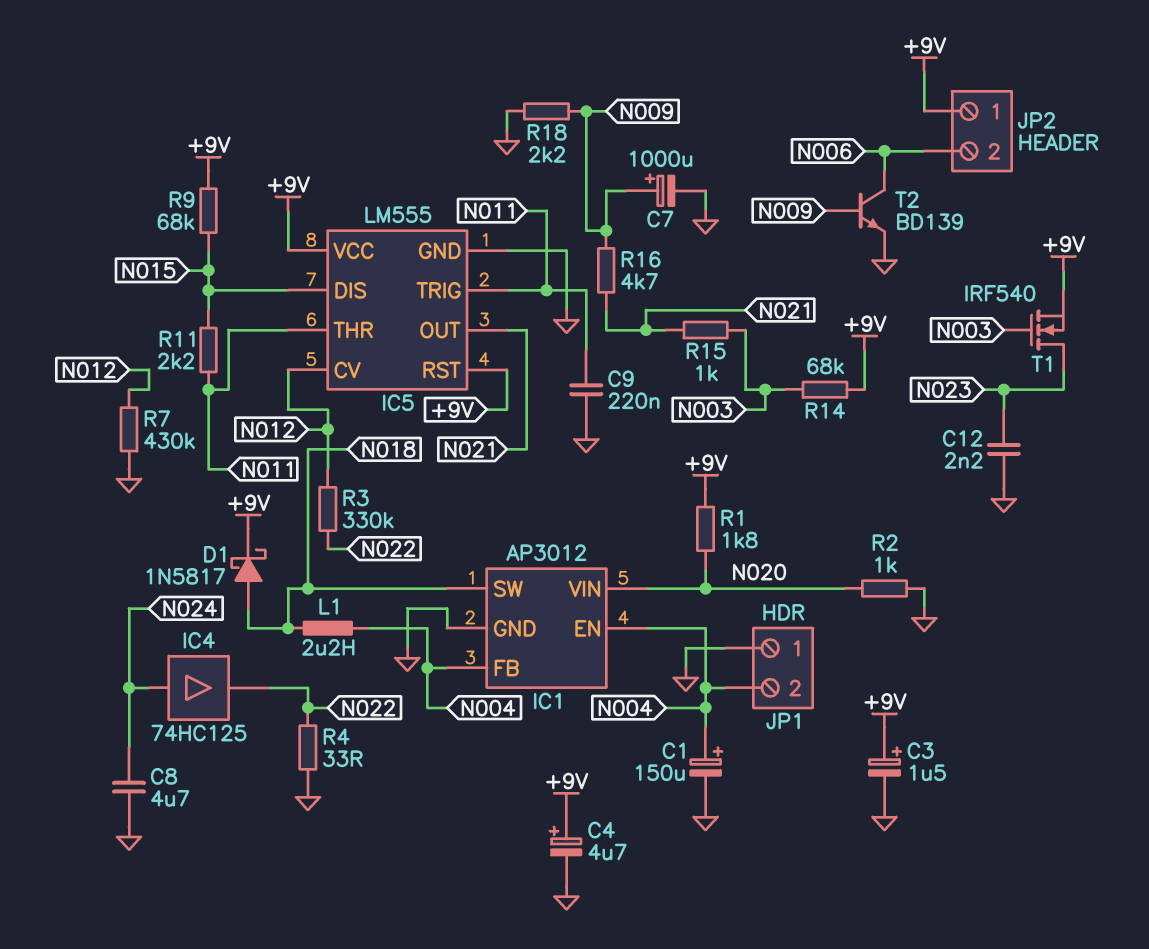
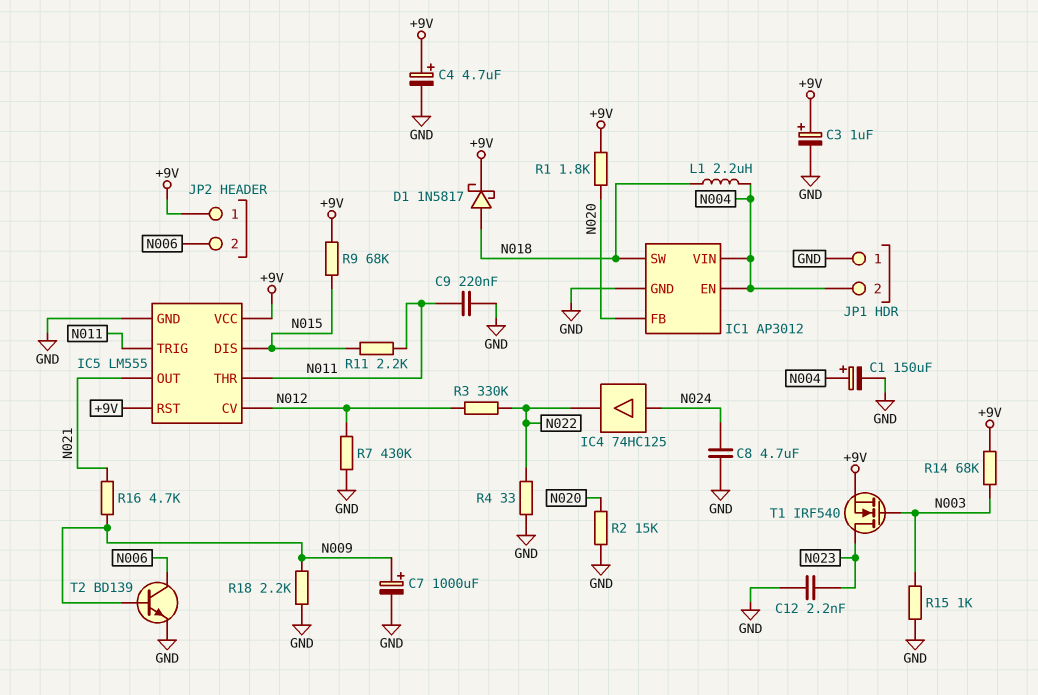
C3: 1.5uF (plus +9V, minus GND) -> 1uF (plus +9V, minus GND)
IC1 pin FB: N004 -> N020
IC1 pin VIN: N020 -> N004
R2: 1k (GND, N020) -> 15k (GND, N020)
R15: 1k (N003, N021) -> 1k (GND, N003)

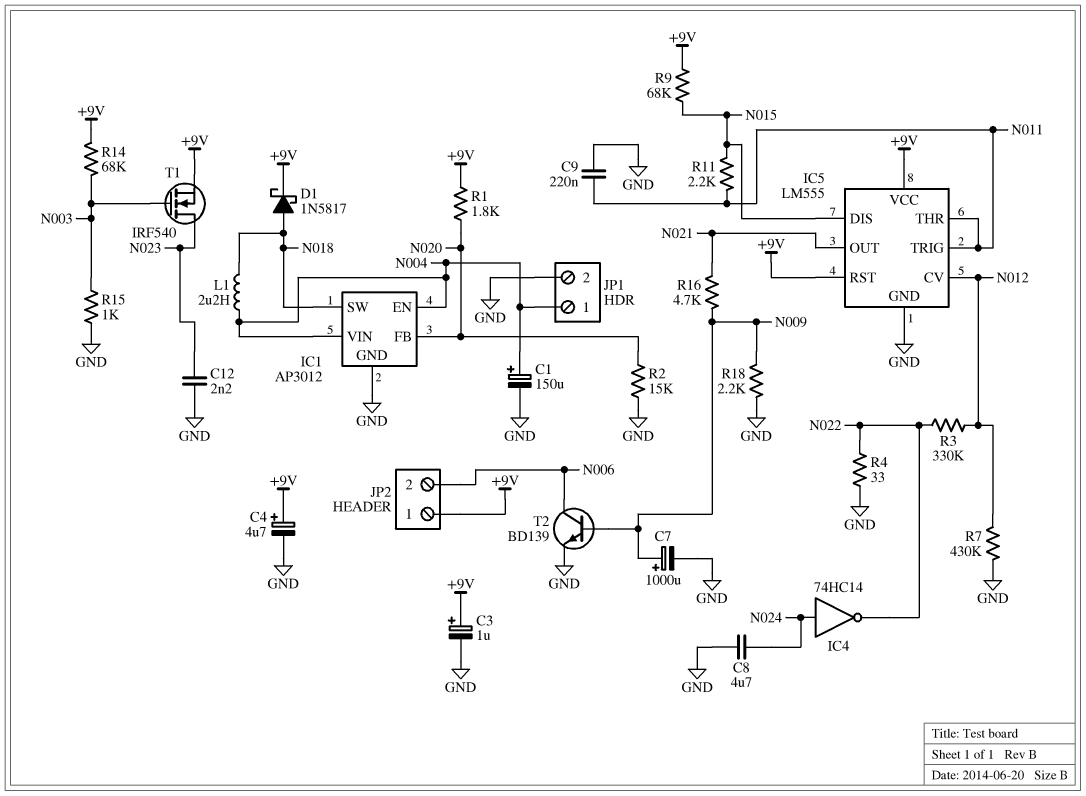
IC4: buffer 74HC125 (in N024, out N022) -> NOT 74HC14 (in N024, out N022)
JP1 pin 1: GND -> N004
JP1 pin 2: N004 -> GND

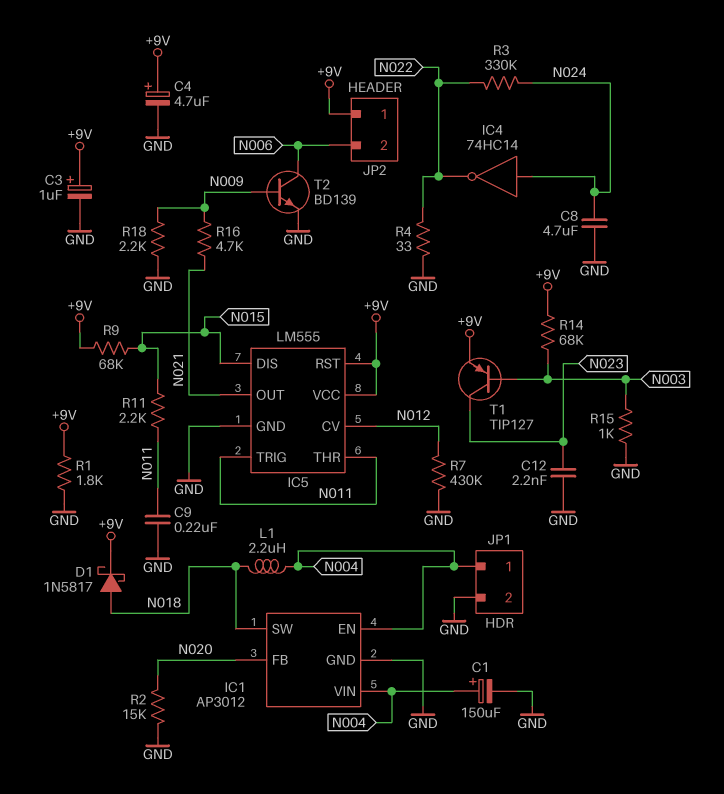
C7: 1000uF (plus N009, minus GND) -> none
R1: 1.8k (+9V, N020) -> 1.8k (+9V, GND)
R3: 330k (N012, N022) -> 330k (N022, N024)
T1: NMOS IRF540 (G N003, D N023, S +9V) -> PNP TIP127 (B N003, C N023, E +9V)

